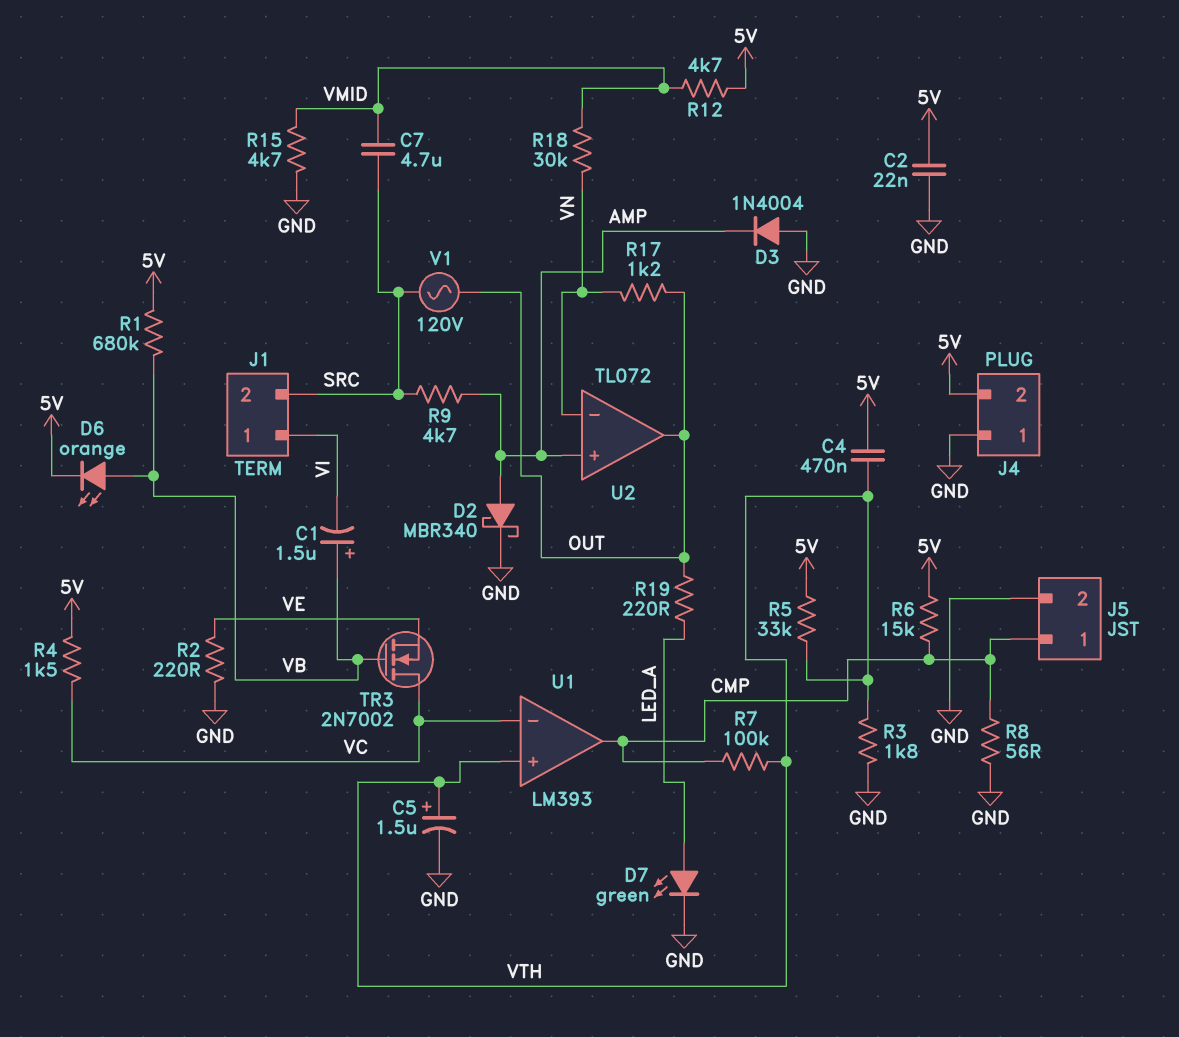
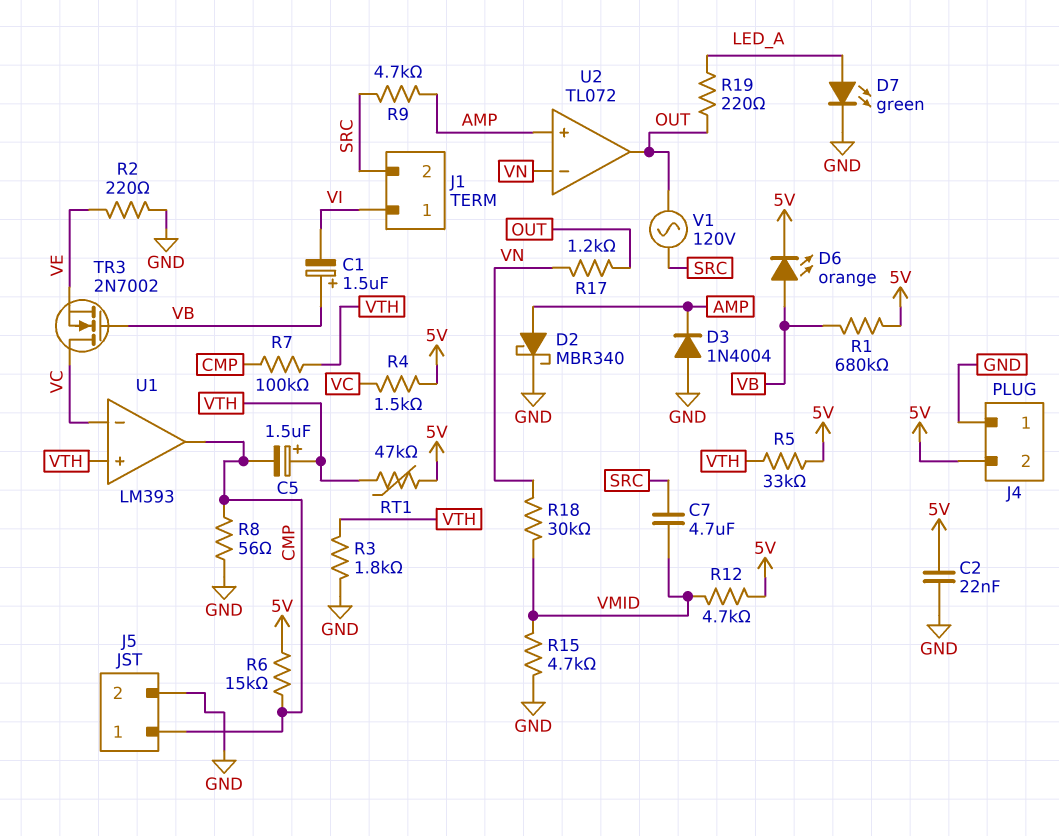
C4: 470nF (5V, VTH) -> none
C5: 1.5uF (plus VTH, minus GND) -> 1.5uF (plus VTH, minus CMP)
RT1: none -> 47k (5V, VTH)

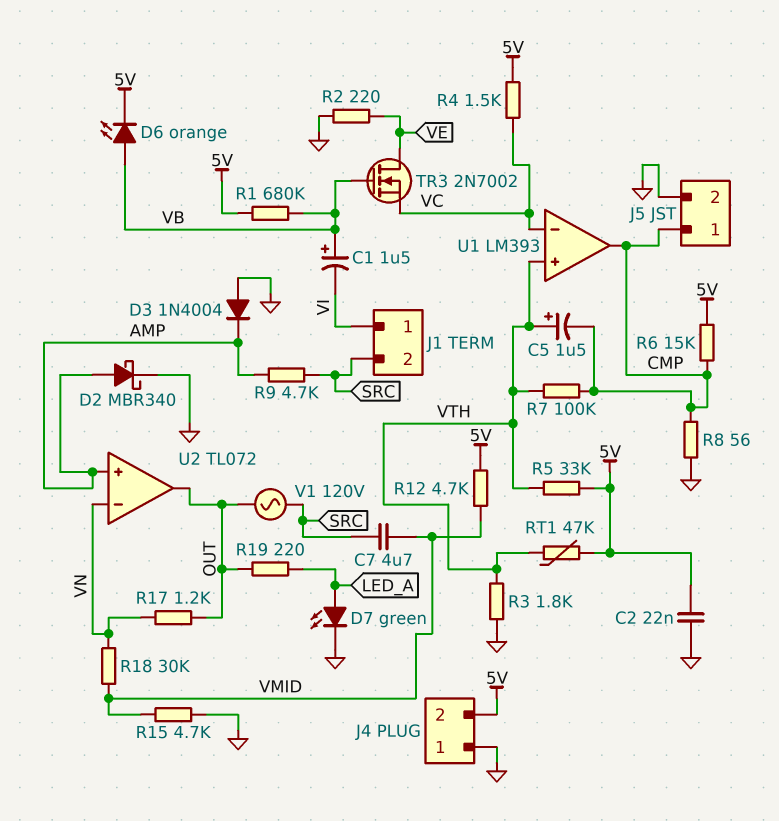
TR3: NMOS 2N7002 (G VB, D VC, S VE) -> NMOS 2N7002 (G VB, D VE, S VC)

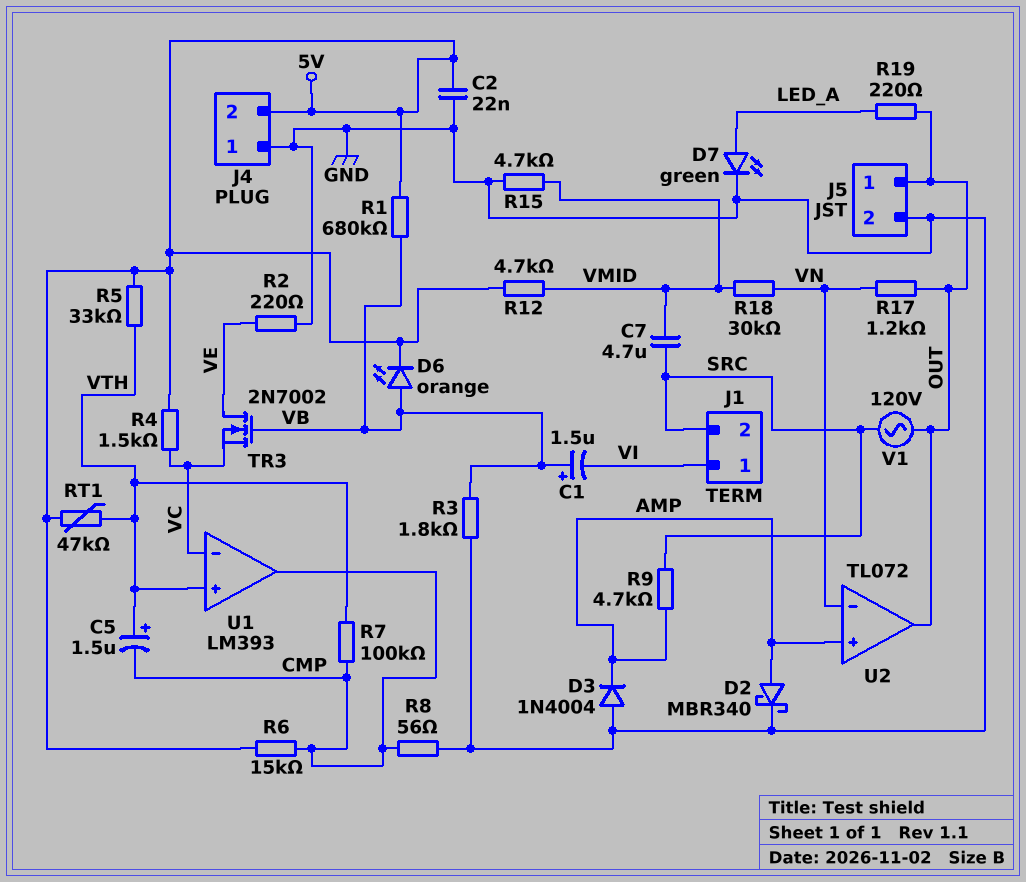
J5 pin 1: CMP -> OUT
R3: 1.8k (GND, VTH) -> 1.8k (GND, VB)

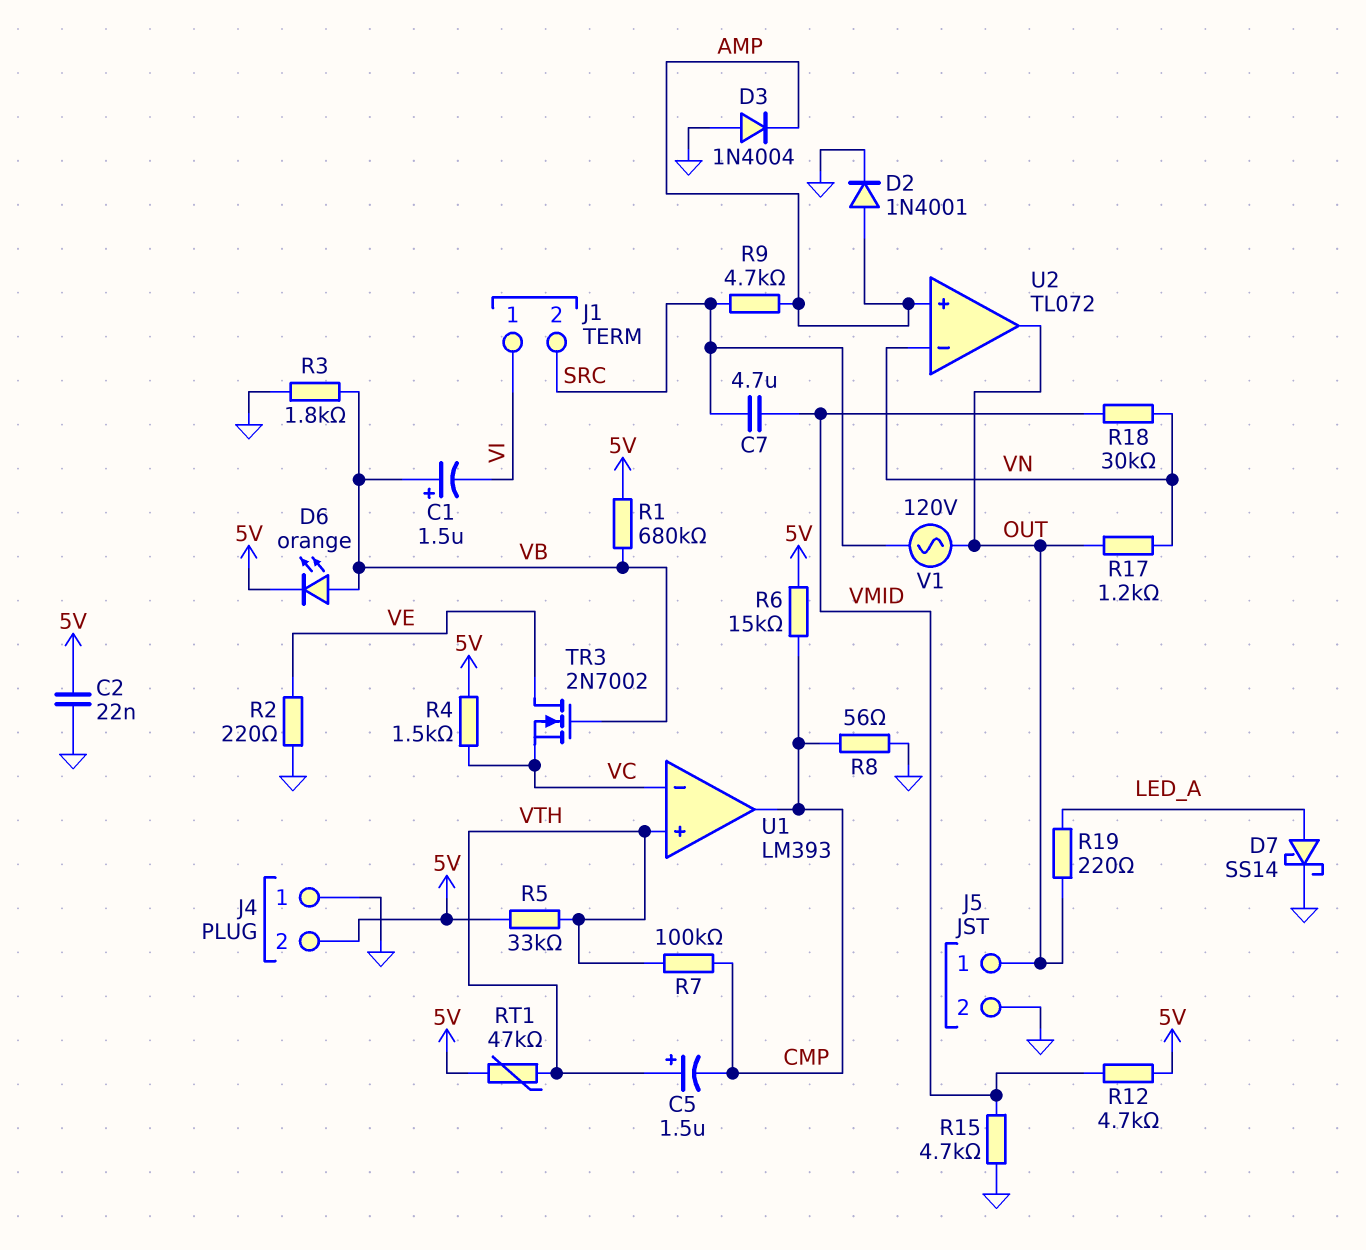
D2: schottky MBR340 (A AMP, K GND) -> diode 1N4001 (A AMP, K GND)
D7: LED green (A LED_A, K GND) -> schottky SS14 (A LED_A, K GND)

